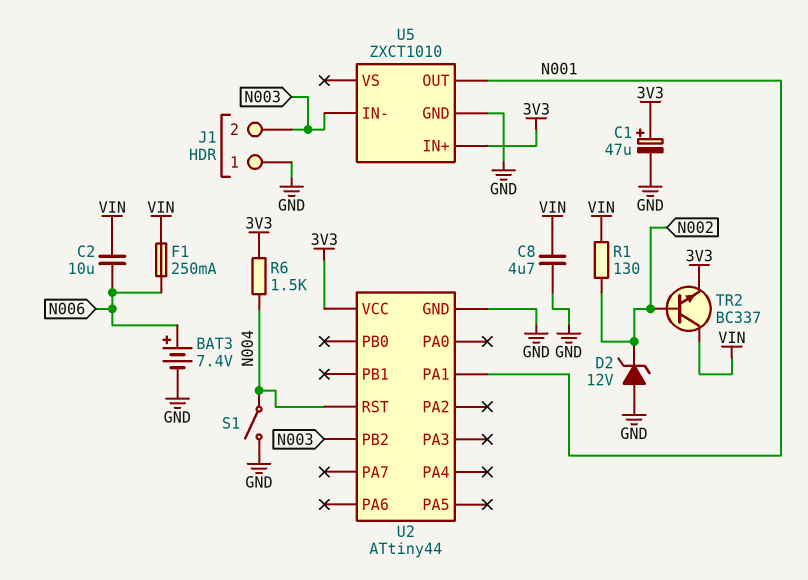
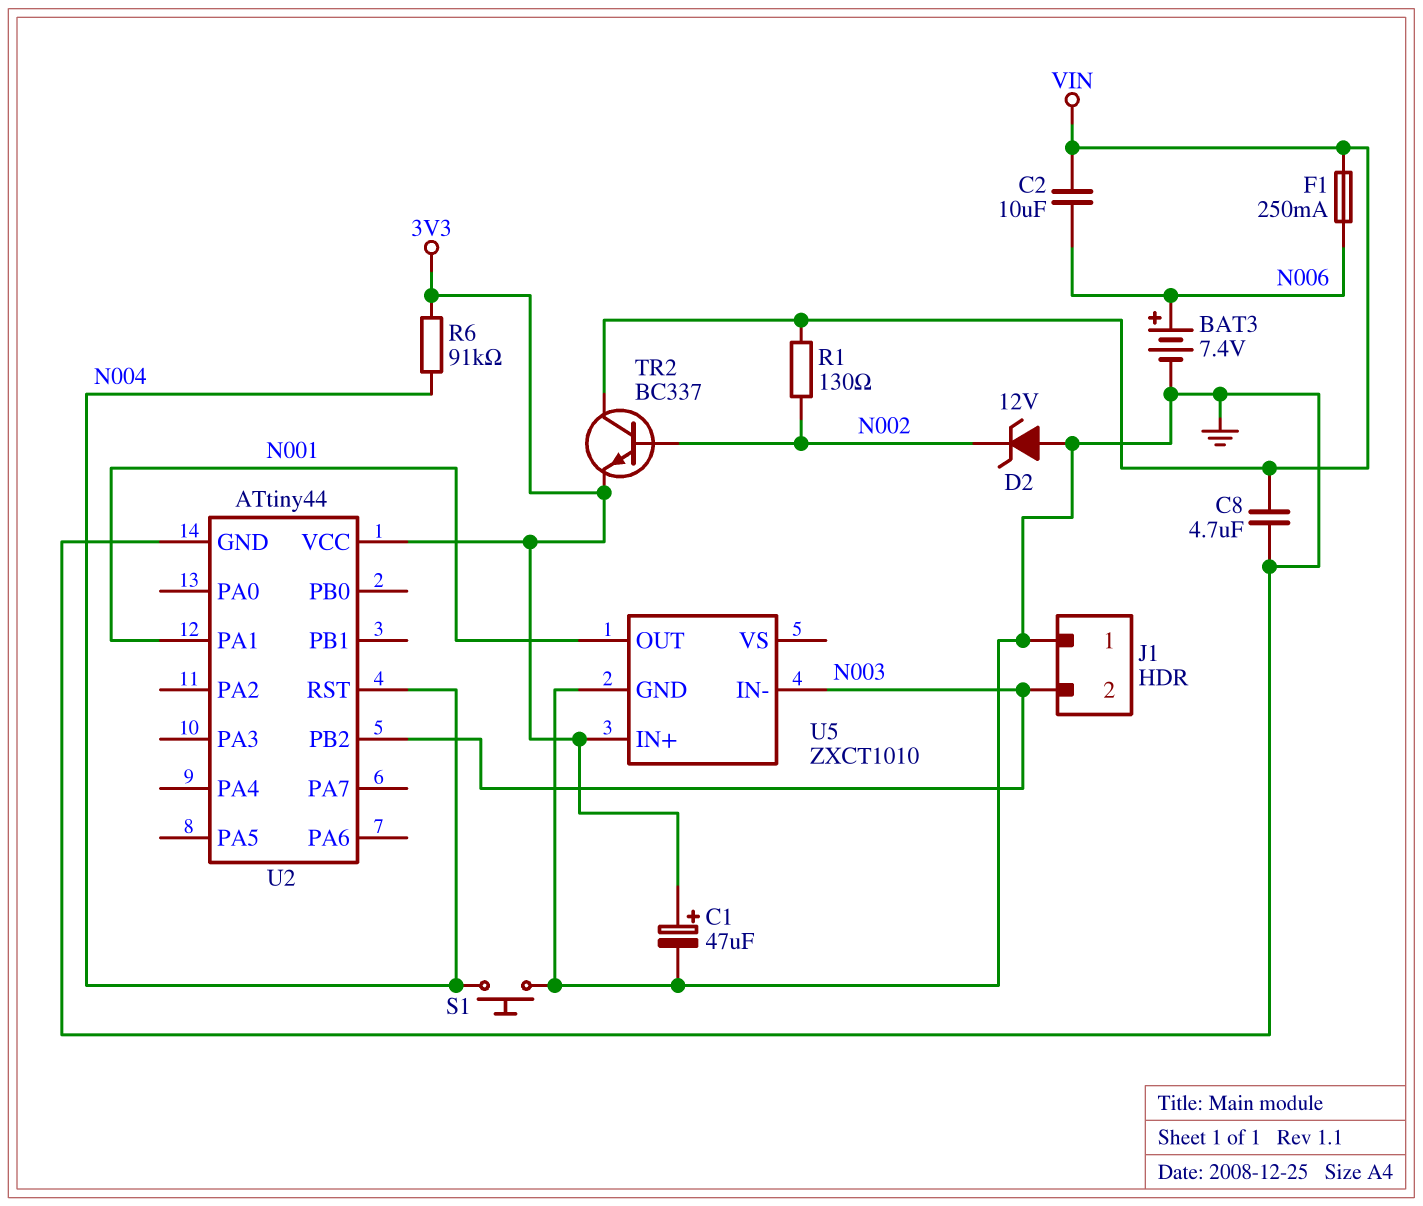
R6: 1.5k (3V3, N004) -> 91k (3V3, N004)
S1: switch (GND, N004) -> button (GND, N004)

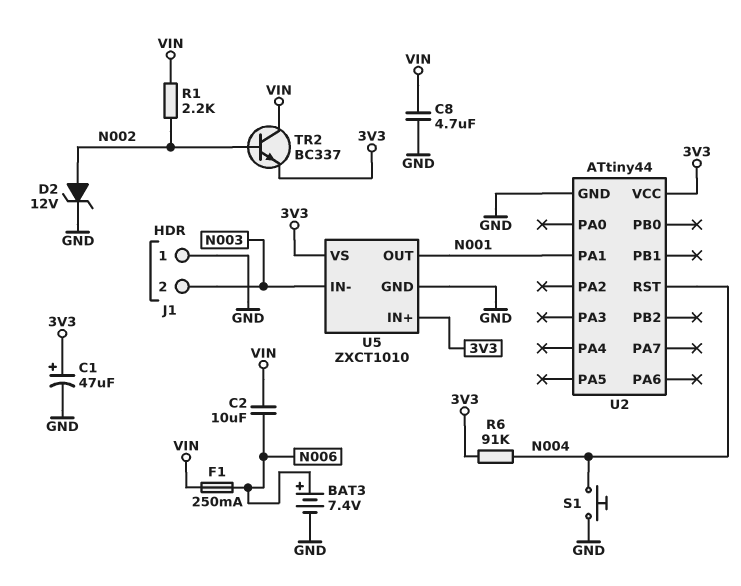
D2: zener 12V (A GND, K N002) -> zener 12V (A N002, K GND)
R1: 130 (N002, VIN) -> 2.2k (N002, VIN)
U2 pin PB2: N003 -> none
U5 pin VS: none -> 3V3

